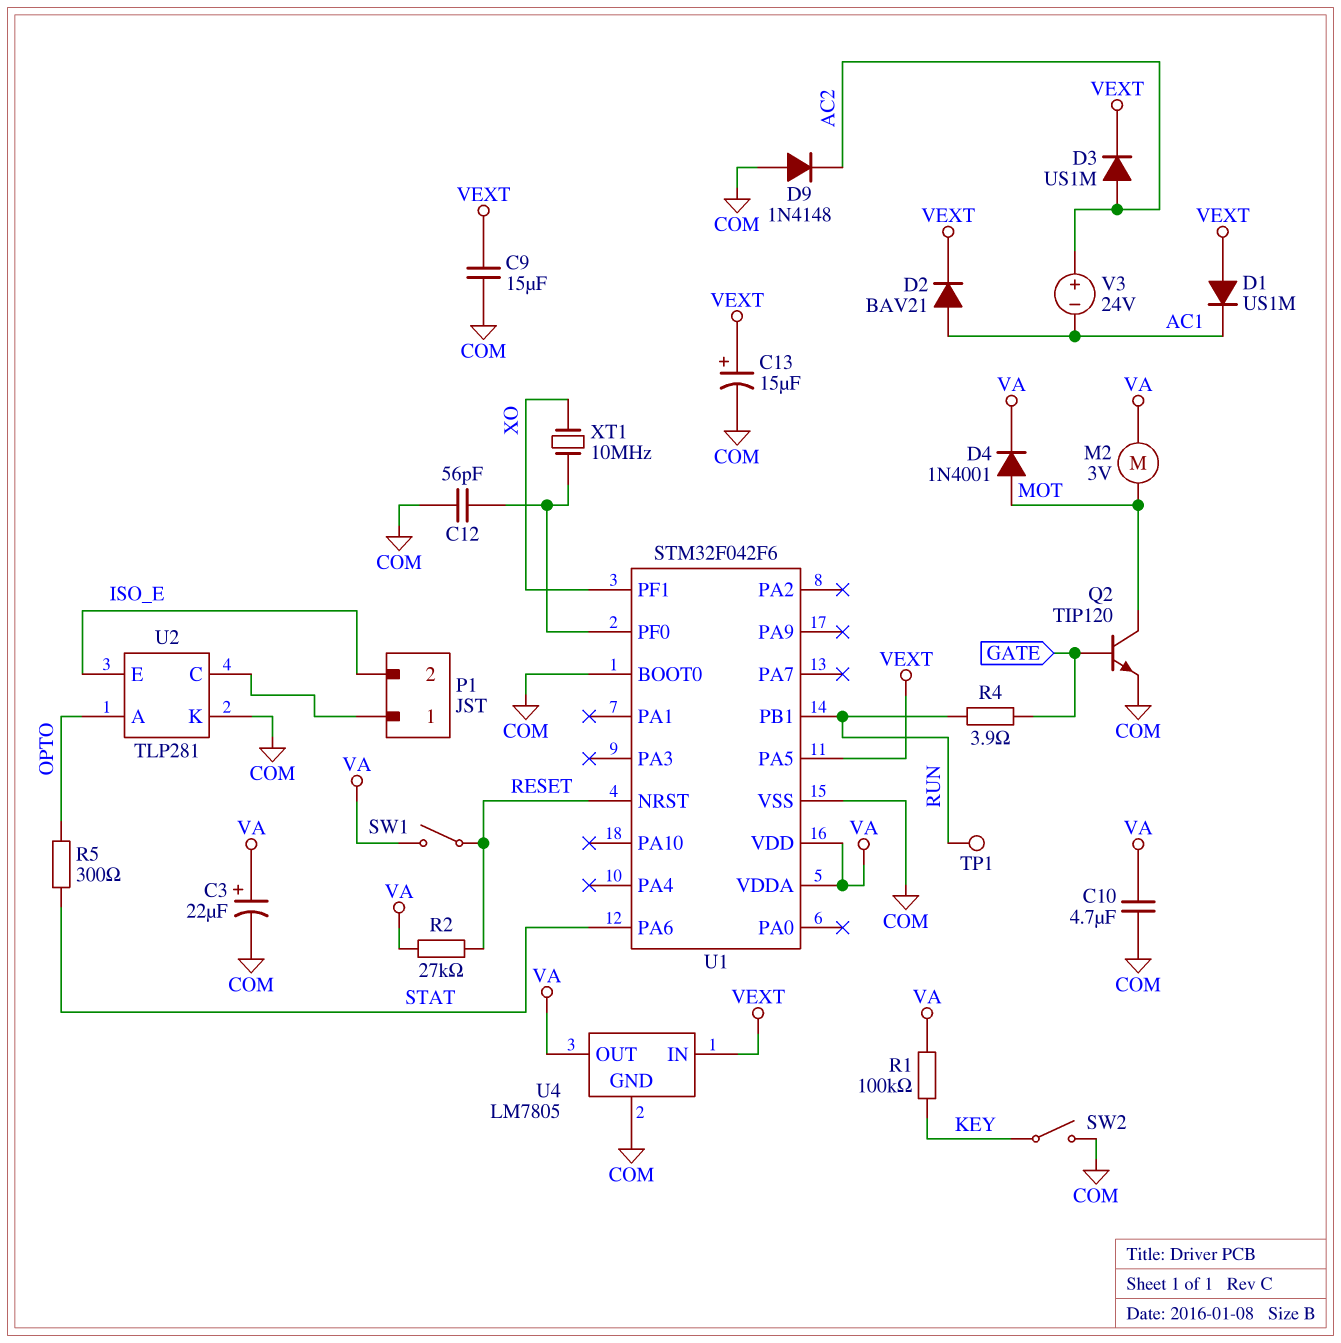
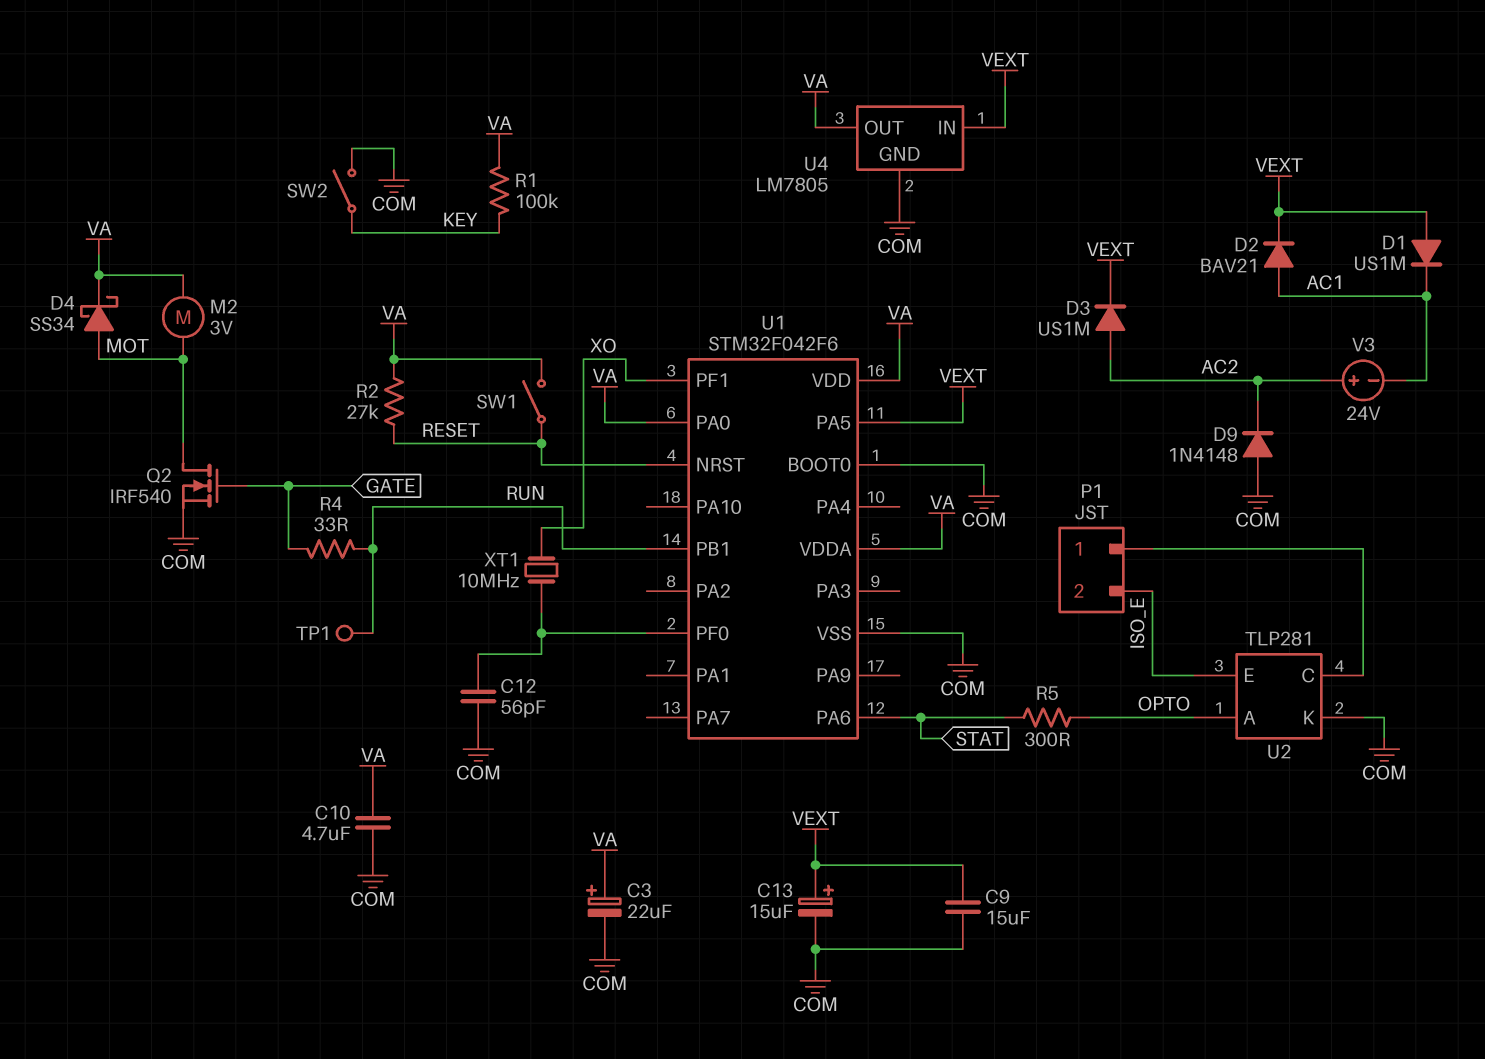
D4: diode 1N4001 (A MOT, K VA) -> schottky SS34 (A MOT, K VA)
Q2: NPN TIP120 (B GATE, C MOT, E COM) -> NMOS IRF540 (G GATE, D MOT, S COM)
R4: 3.9 (GATE, RUN) -> 33 (GATE, RUN)
U1 pin PA0: none -> VA

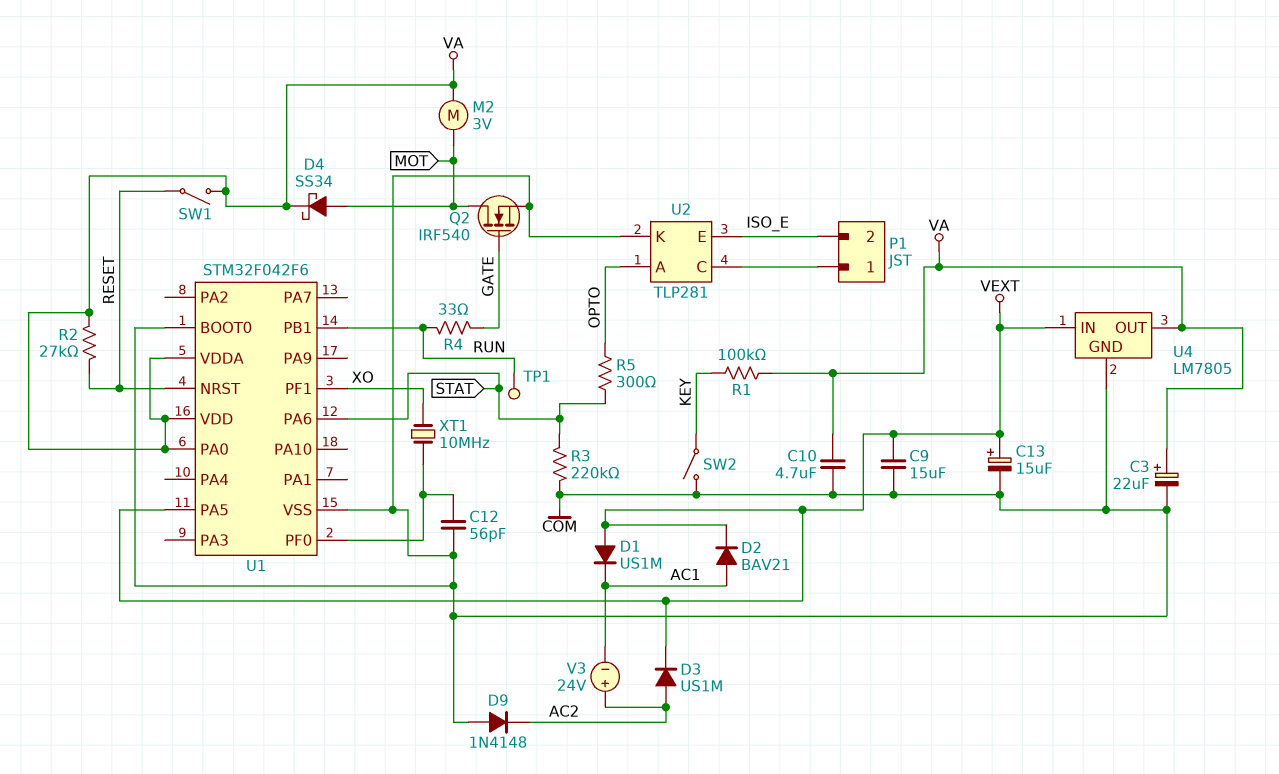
R3: none -> 220k (COM, STAT)

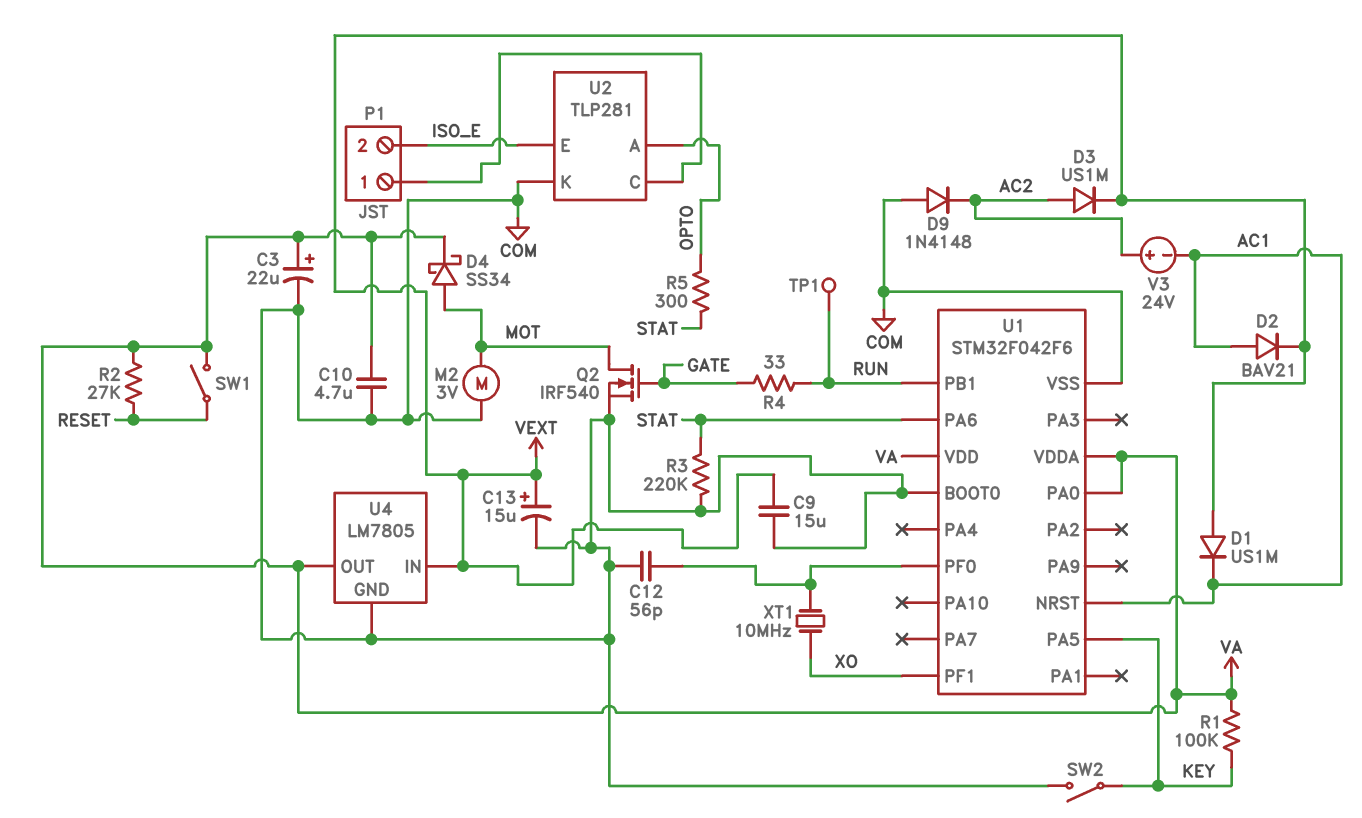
M2: motor 3V (MOT, VA) -> motor 3V (COM, MOT)
U1 pin NRST: RESET -> AC1
U1 pin PA5: VEXT -> KEY

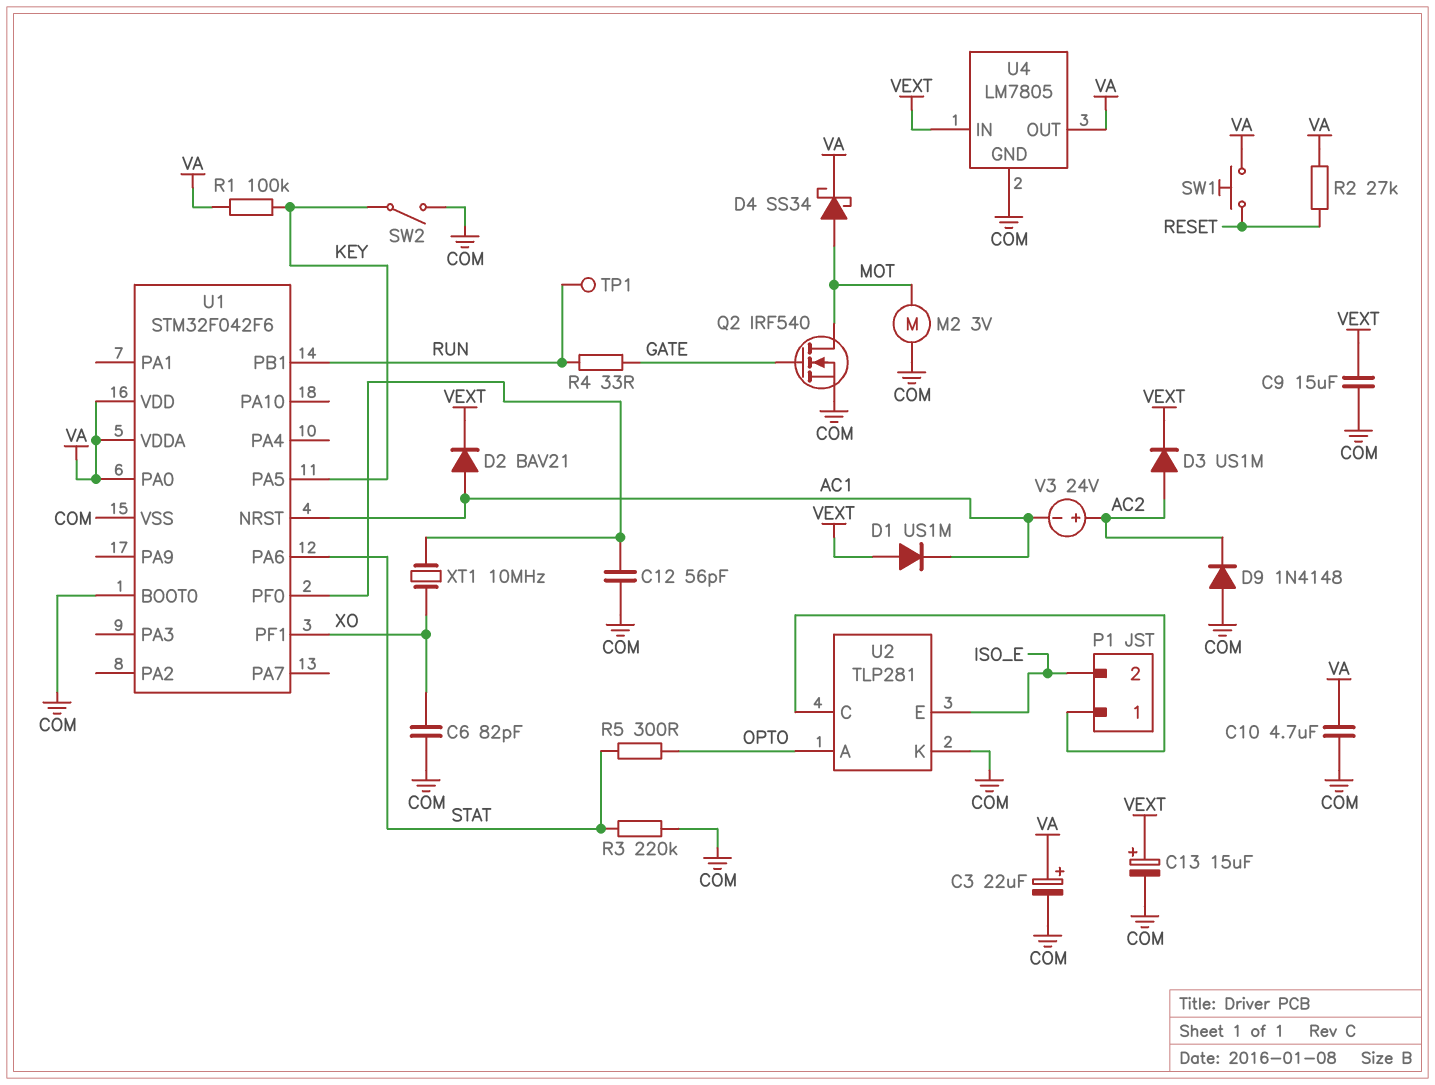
C6: none -> 82pF (COM, XO)
SW1: switch (RESET, VA) -> button (RESET, VA)

